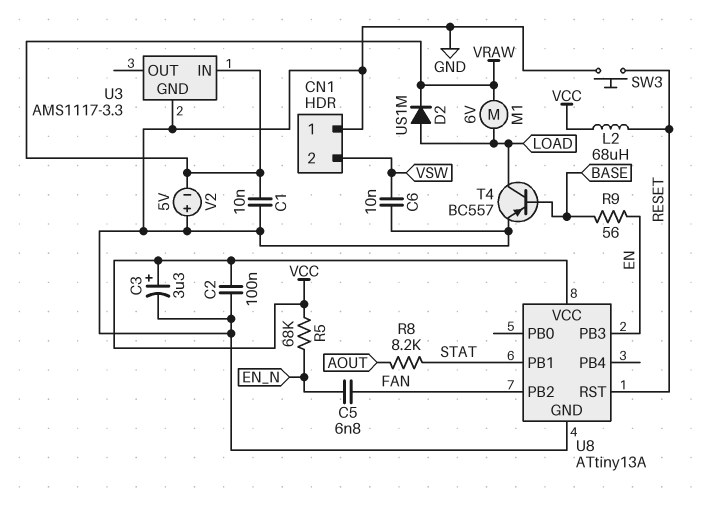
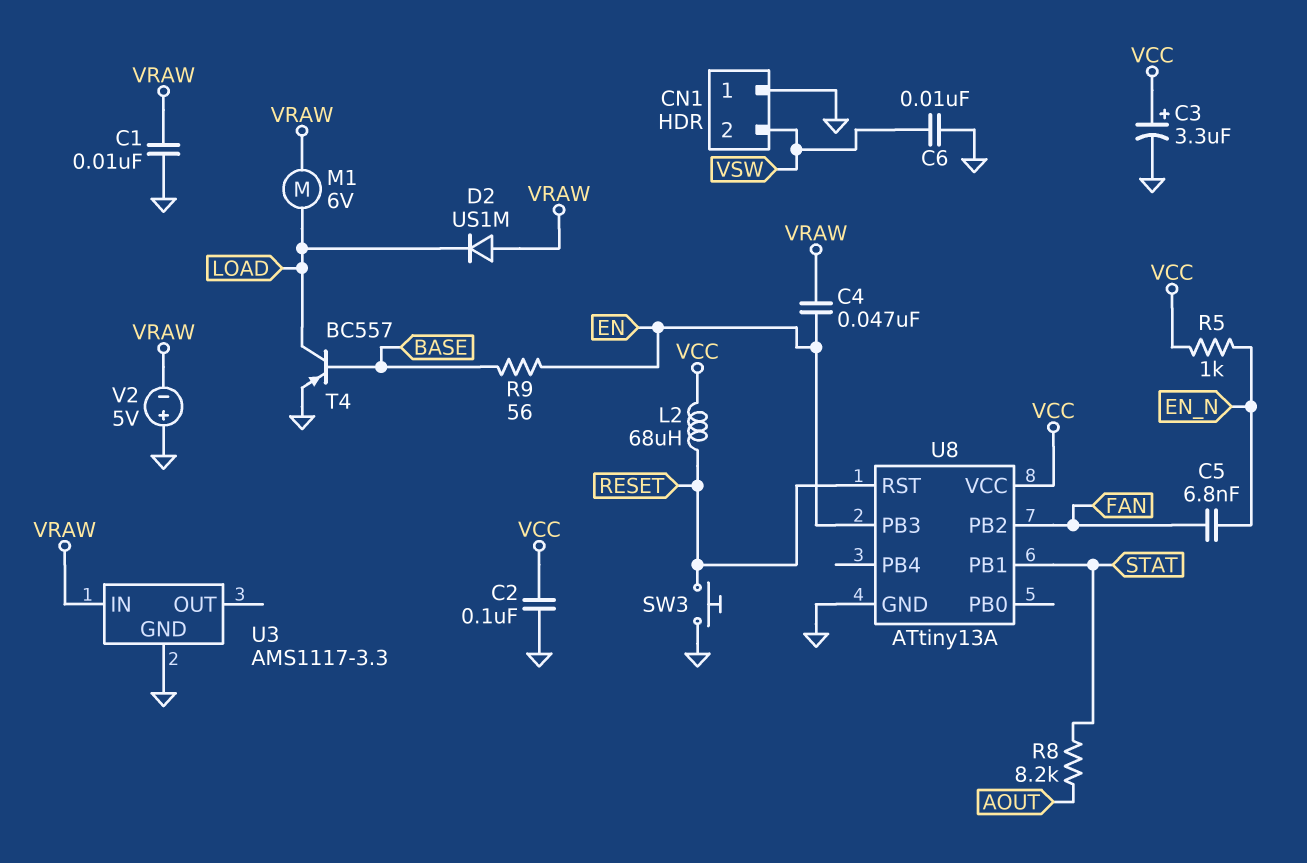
C4: none -> 47nF (EN, VRAW)
D2: diode US1M (A LOAD, K VRAW) -> diode US1M (A VRAW, K LOAD)
R5: 68k (EN_N, VCC) -> 1k (EN_N, VCC)

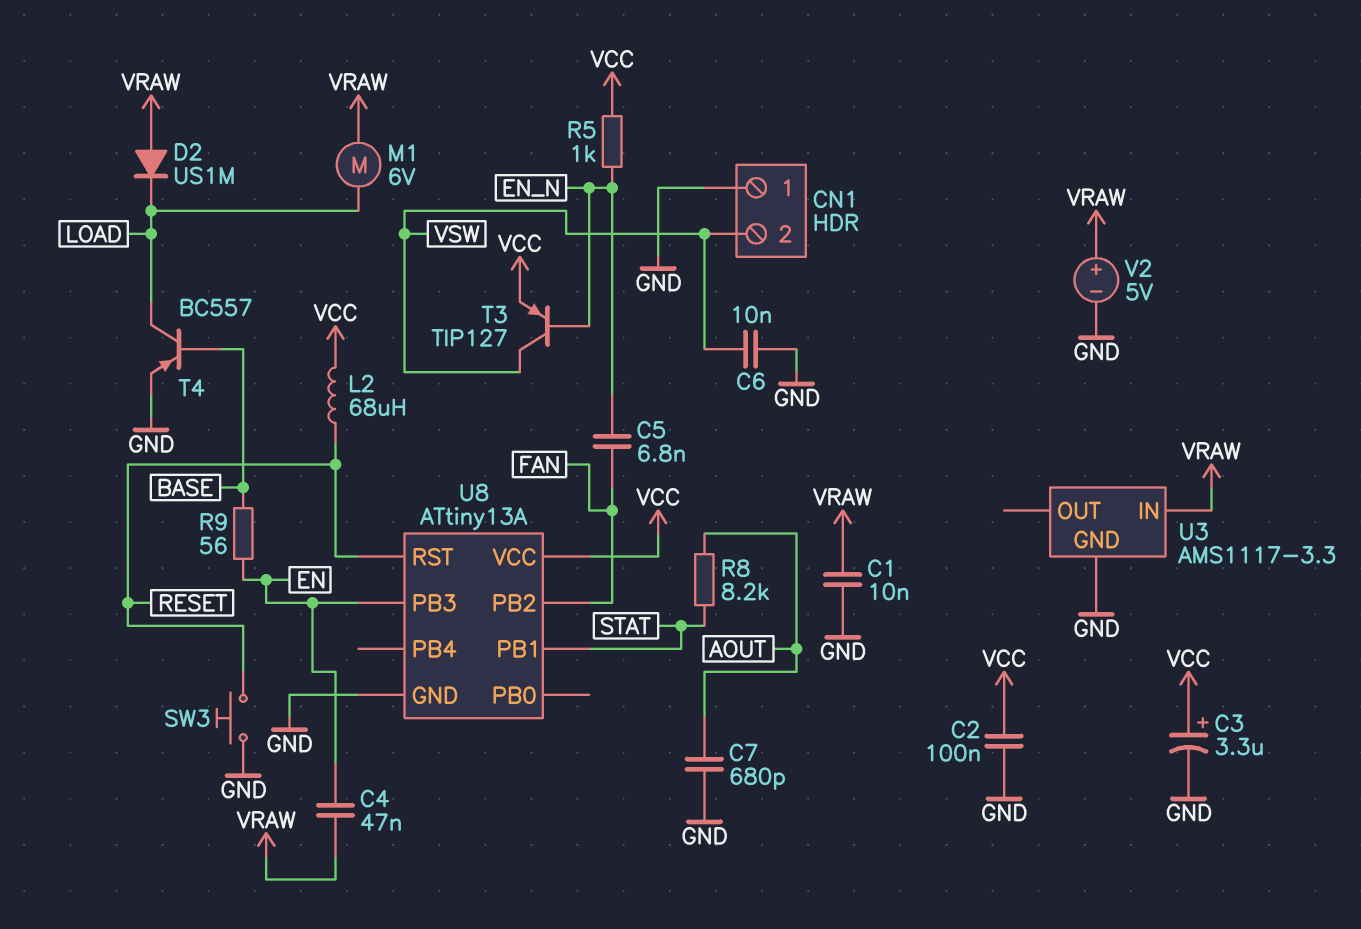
C7: none -> 680pF (AOUT, GND)
T3: none -> PNP TIP127 (B EN_N, C VSW, E VCC)
V2: 5V (plus GND, minus VRAW) -> 5V (plus VRAW, minus GND)

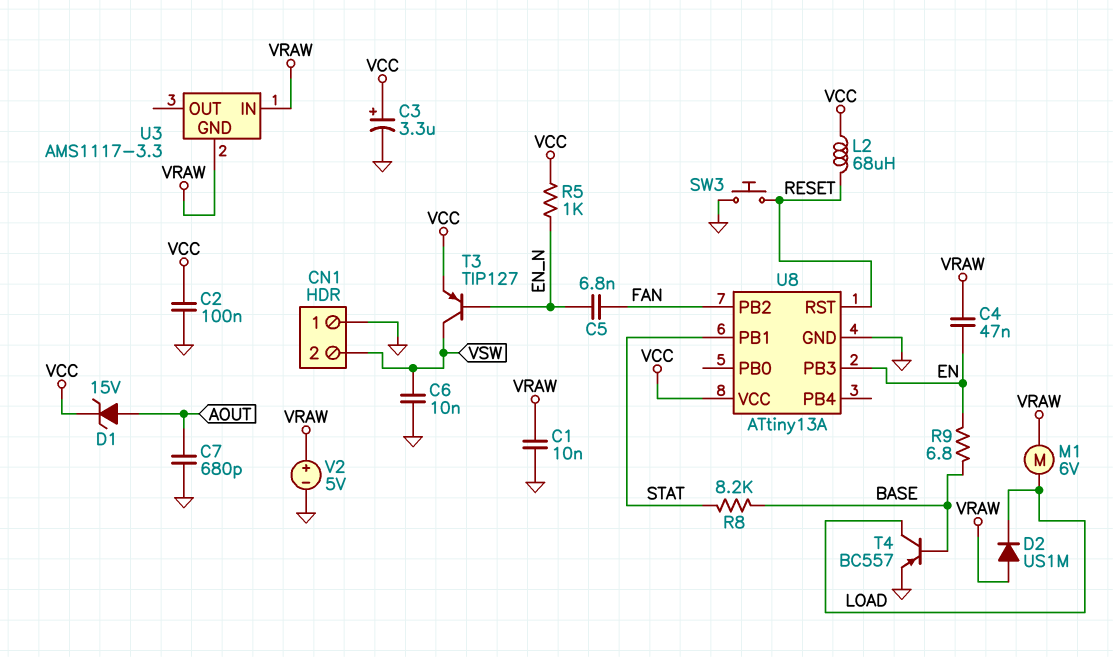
D1: none -> zener 15V (A AOUT, K VCC)
R8: 8.2k (AOUT, STAT) -> 8.2k (BASE, STAT)
R9: 56 (BASE, EN) -> 6.8 (BASE, EN)
U3 pin GND: GND -> VRAW

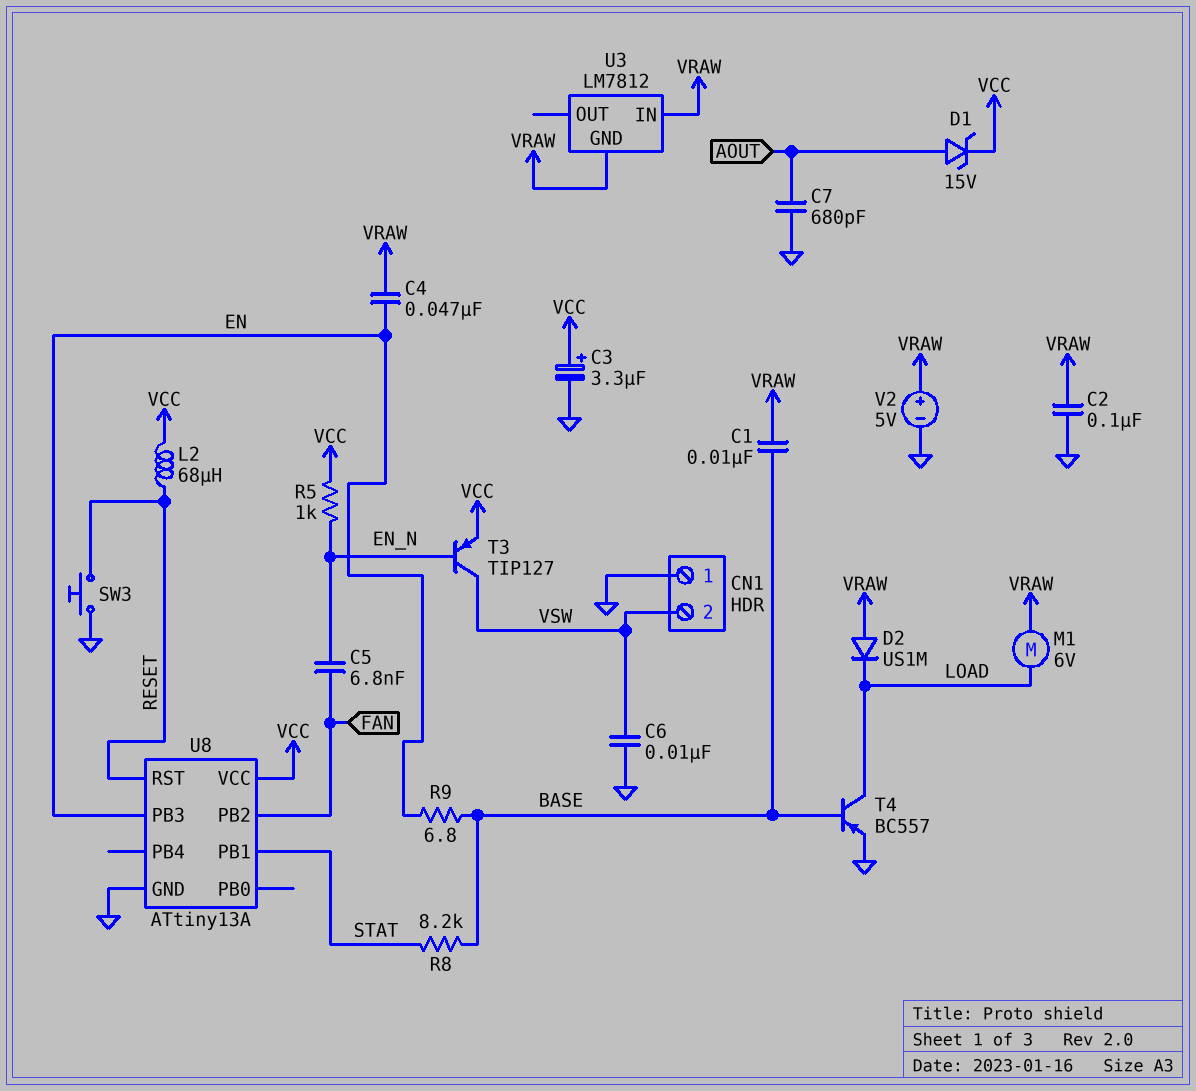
C1: 10nF (GND, VRAW) -> 10nF (BASE, VRAW)
C2: 100nF (GND, VCC) -> 100nF (GND, VRAW)
U3: AMS1117-3.3 -> LM7812

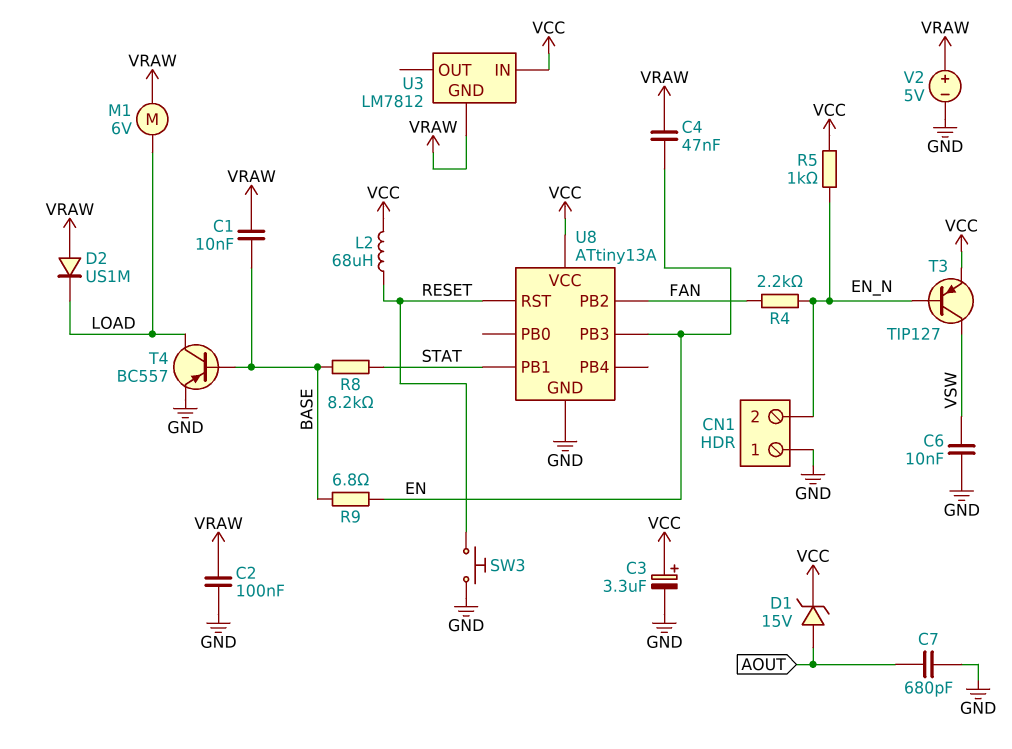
C5: 6.8nF (EN_N, FAN) -> none
CN1 pin 2: VSW -> EN_N
R4: none -> 2.2k (EN_N, FAN)
U3 pin IN: VRAW -> VCC

